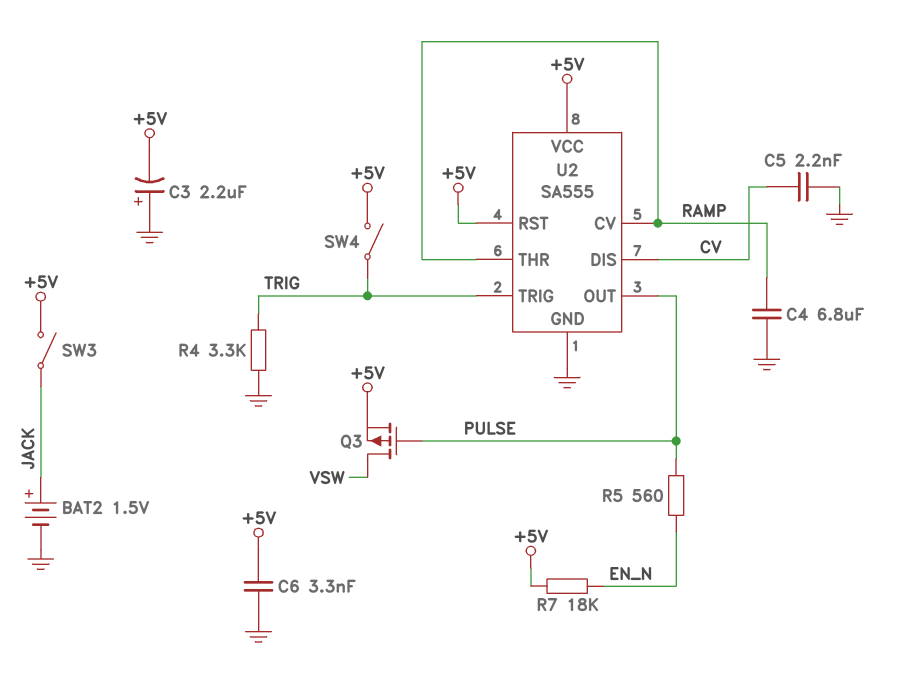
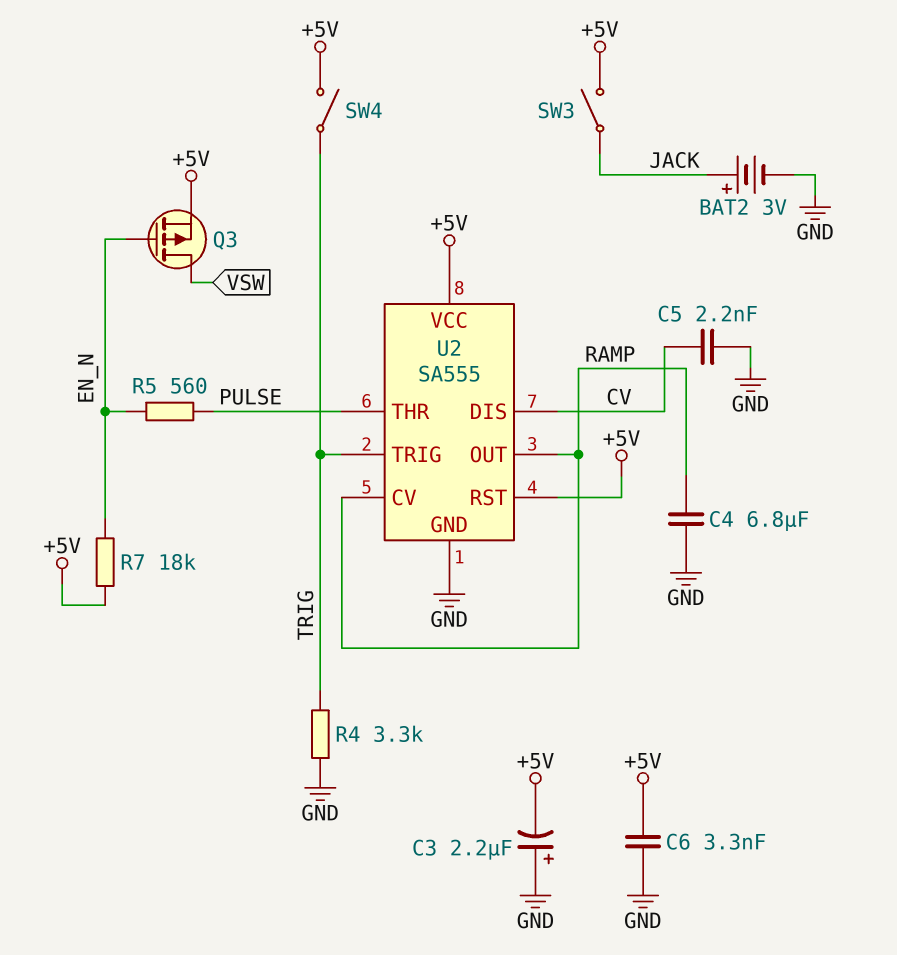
BAT2: 1.5V (plus JACK, minus GND) -> 3V (plus JACK, minus GND)
Q3: PMOS (G PULSE, D VSW, S +5V) -> PMOS (G EN_N, D VSW, S +5V)
U2 pin OUT: PULSE -> RAMP
U2 pin THR: RAMP -> PULSE

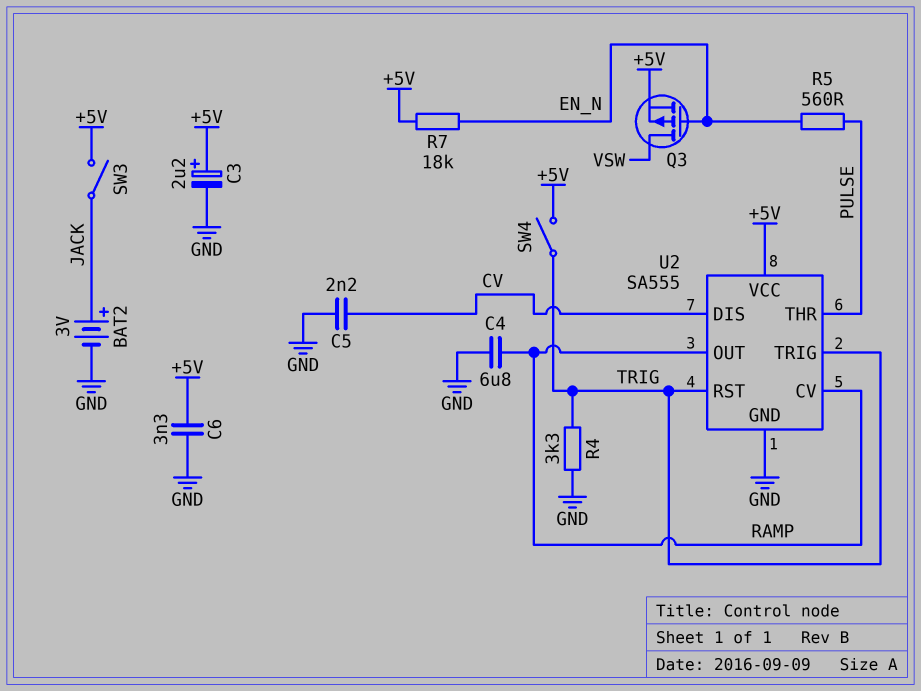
C3: 2.2uF (plus GND, minus +5V) -> 2.2uF (plus +5V, minus GND)
U2 pin RST: +5V -> TRIG

